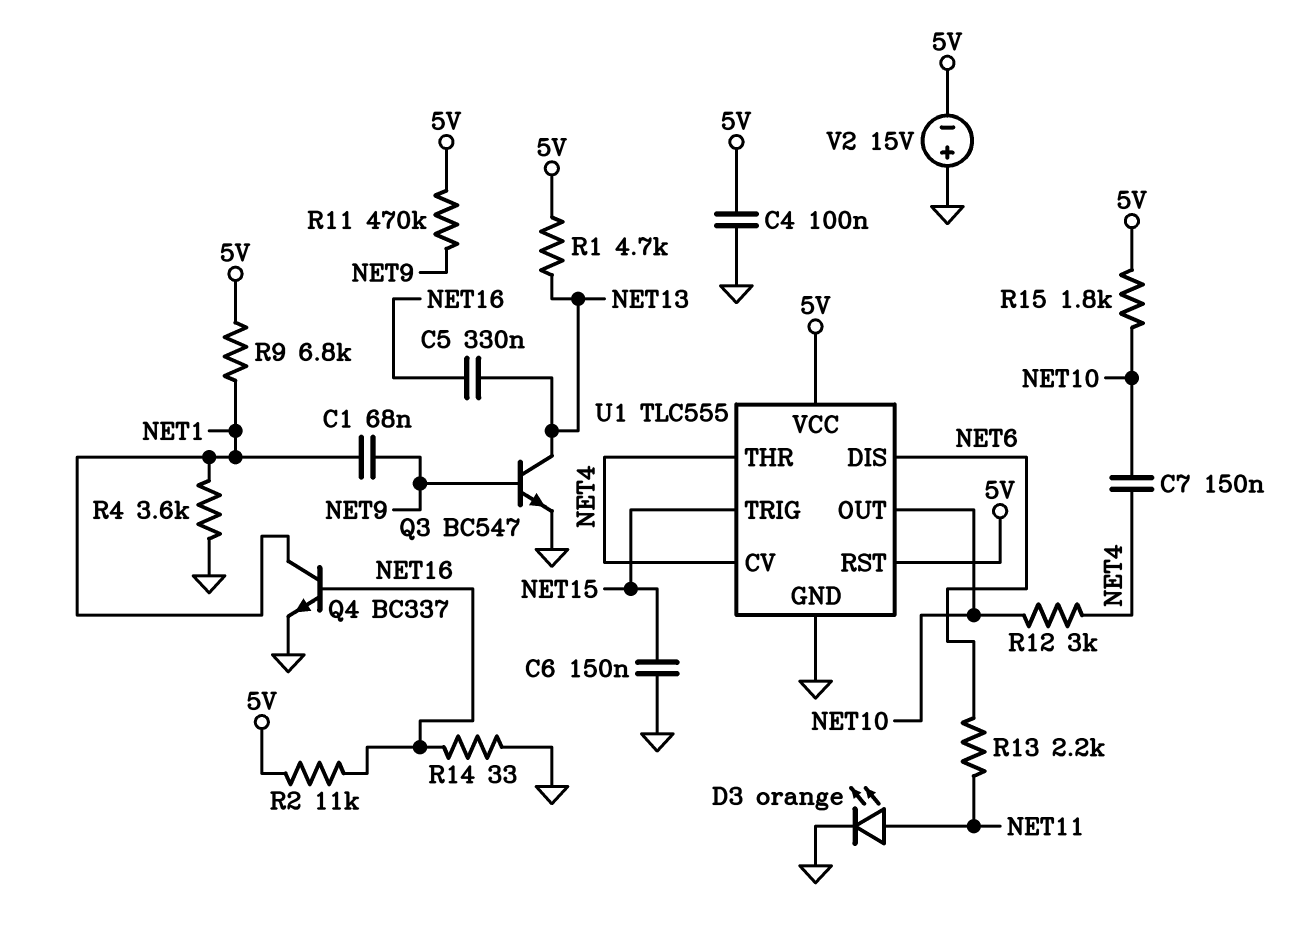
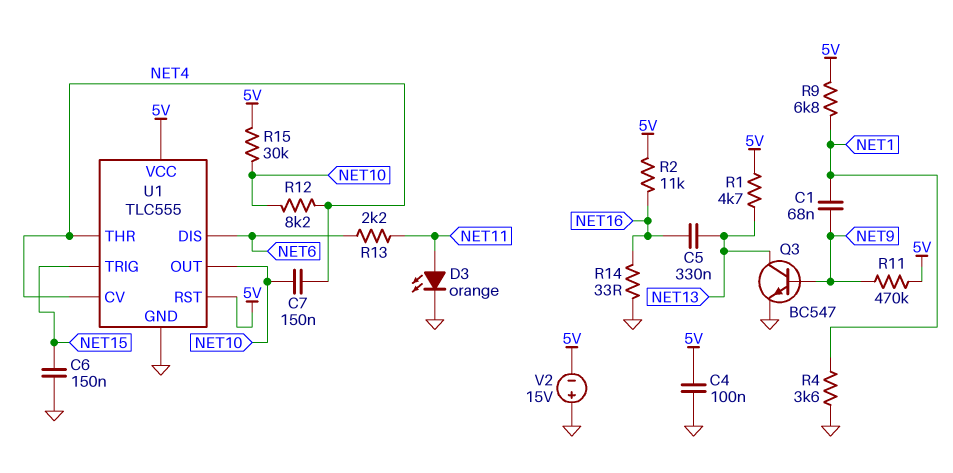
Q4: NPN BC337 (B NET16, C NET1, E GND) -> none
R12: 3k (NET4, NET10) -> 8.2k (NET4, NET10)
R15: 1.8k (5V, NET10) -> 30k (5V, NET10)

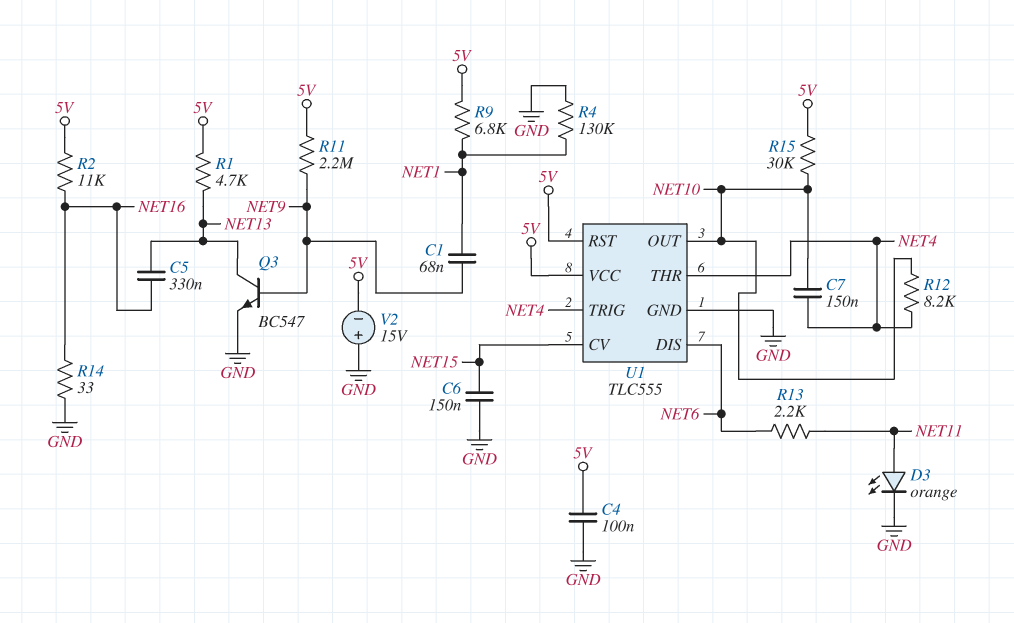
R4: 3.6k (GND, NET1) -> 130k (GND, NET1)
R11: 470k (5V, NET9) -> 2.2M (5V, NET9)
U1 pin CV: NET4 -> NET15
U1 pin TRIG: NET15 -> NET4

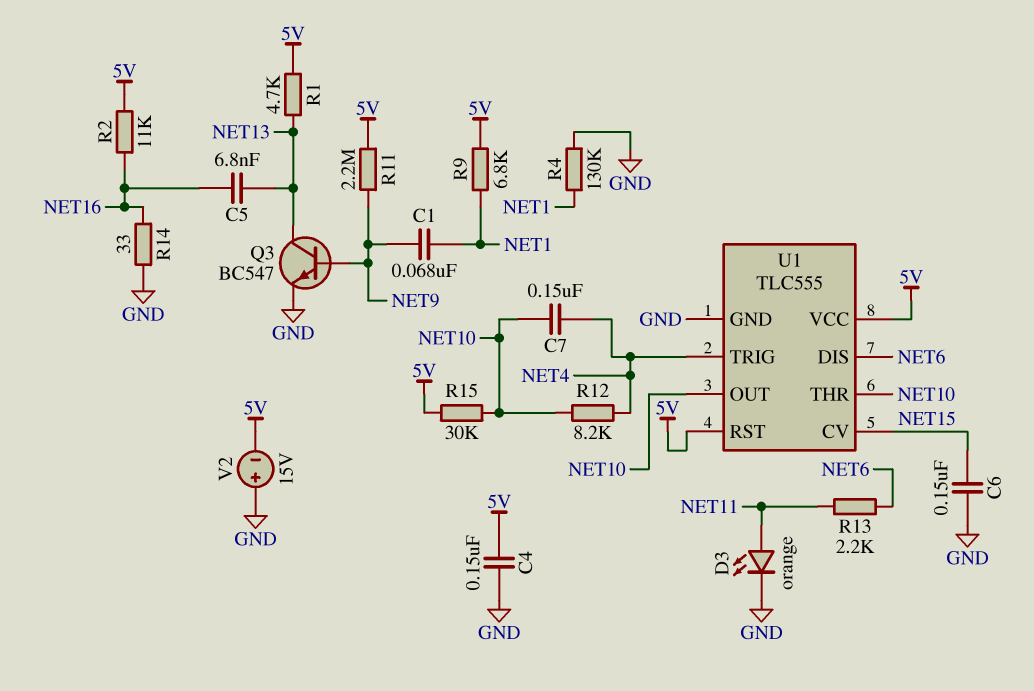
C4: 100nF (5V, GND) -> 150nF (5V, GND)
C5: 330nF (NET13, NET16) -> 6.8nF (NET13, NET16)
U1 pin THR: NET4 -> NET10

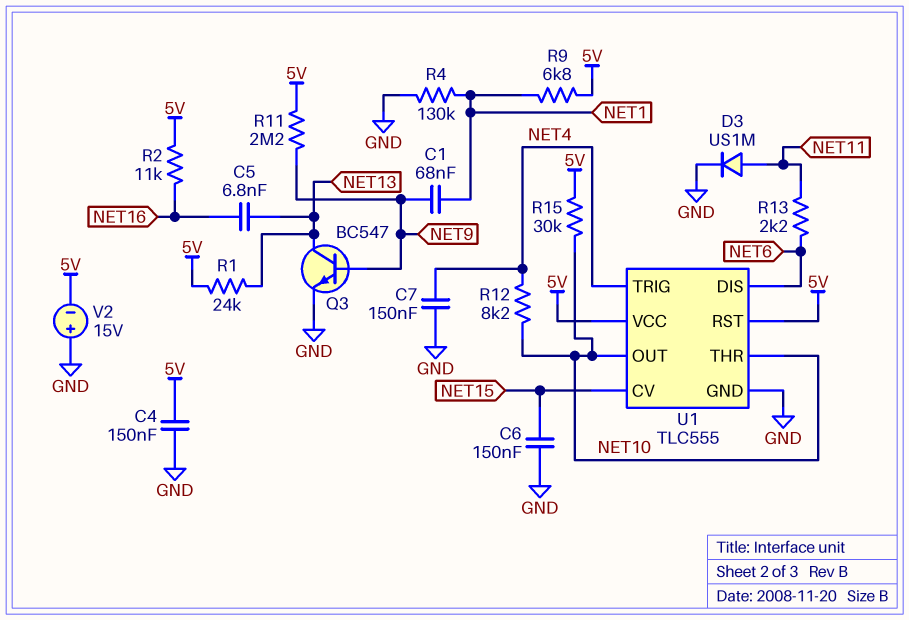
C7: 150nF (NET4, NET10) -> 150nF (GND, NET4)
D3: LED orange (A NET11, K GND) -> diode US1M (A NET11, K GND)
R1: 4.7k (5V, NET13) -> 24k (5V, NET13)
R14: 33 (GND, NET16) -> none

